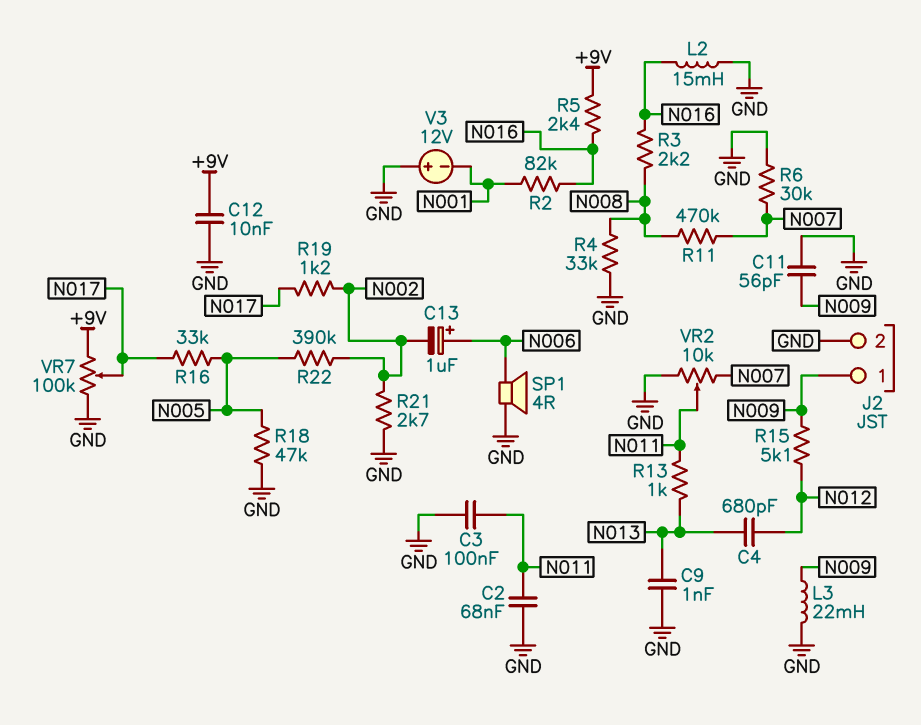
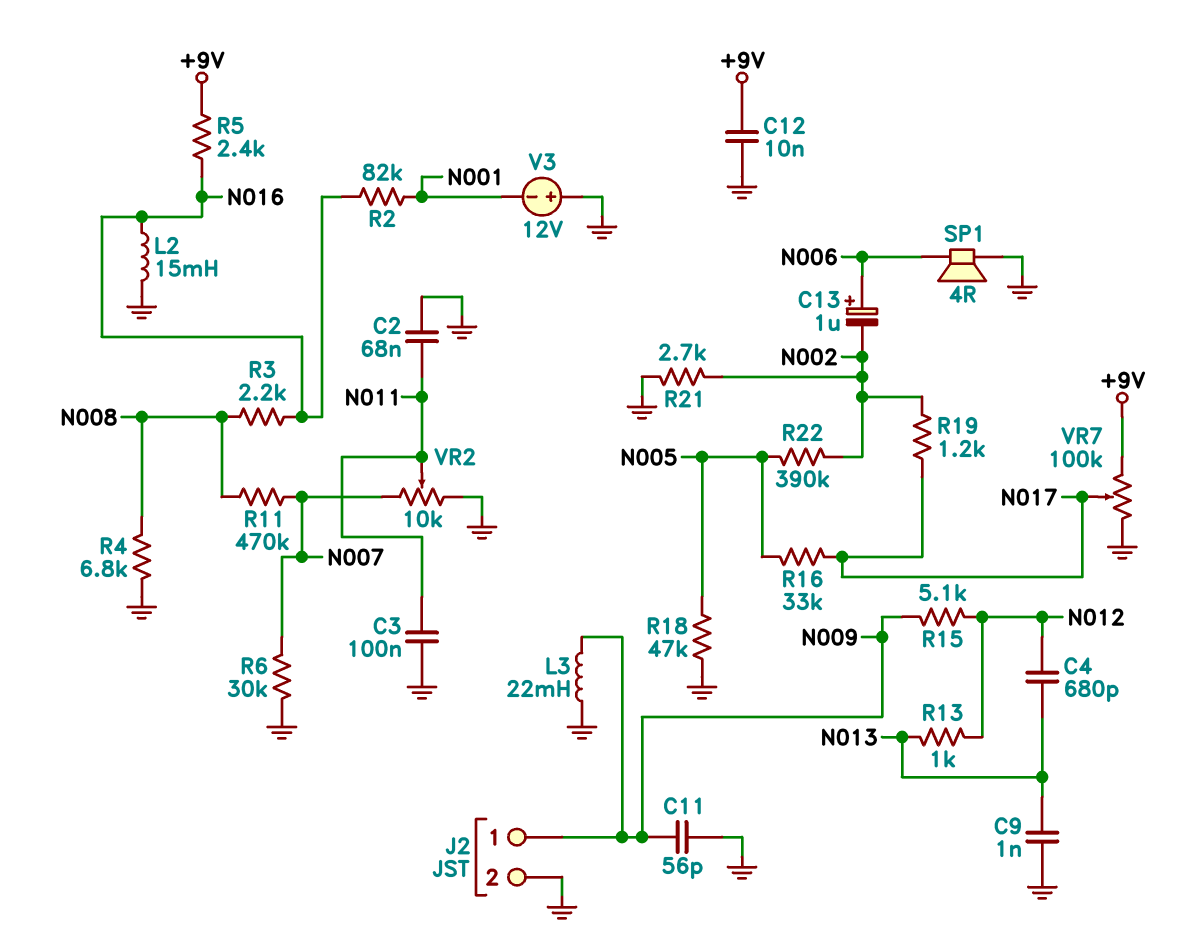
R4: 33k (GND, N008) -> 6.8k (GND, N008)
R13: 1k (N011, N013) -> 1k (N012, N013)

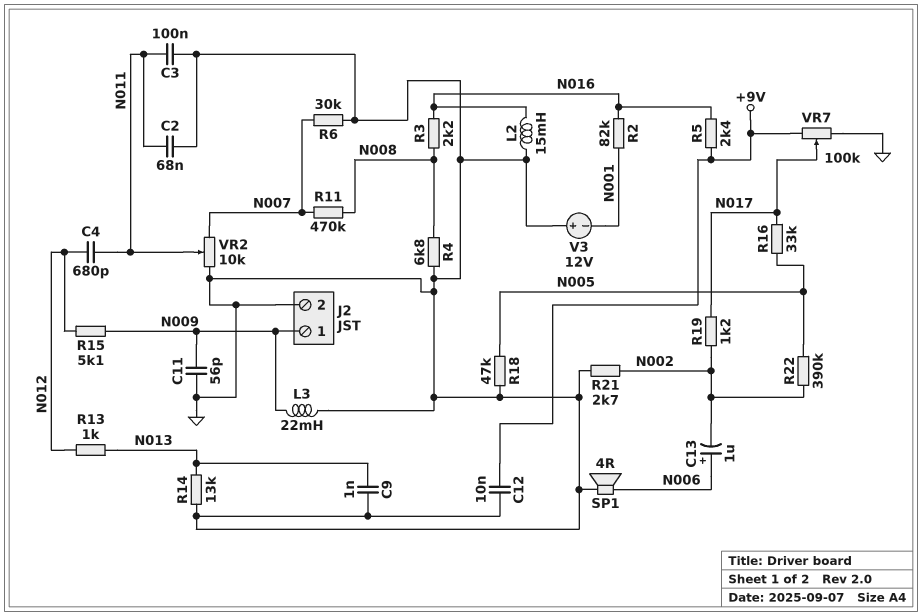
C4: 680pF (N012, N013) -> 680pF (N011, N012)
R14: none -> 13k (GND, N013)

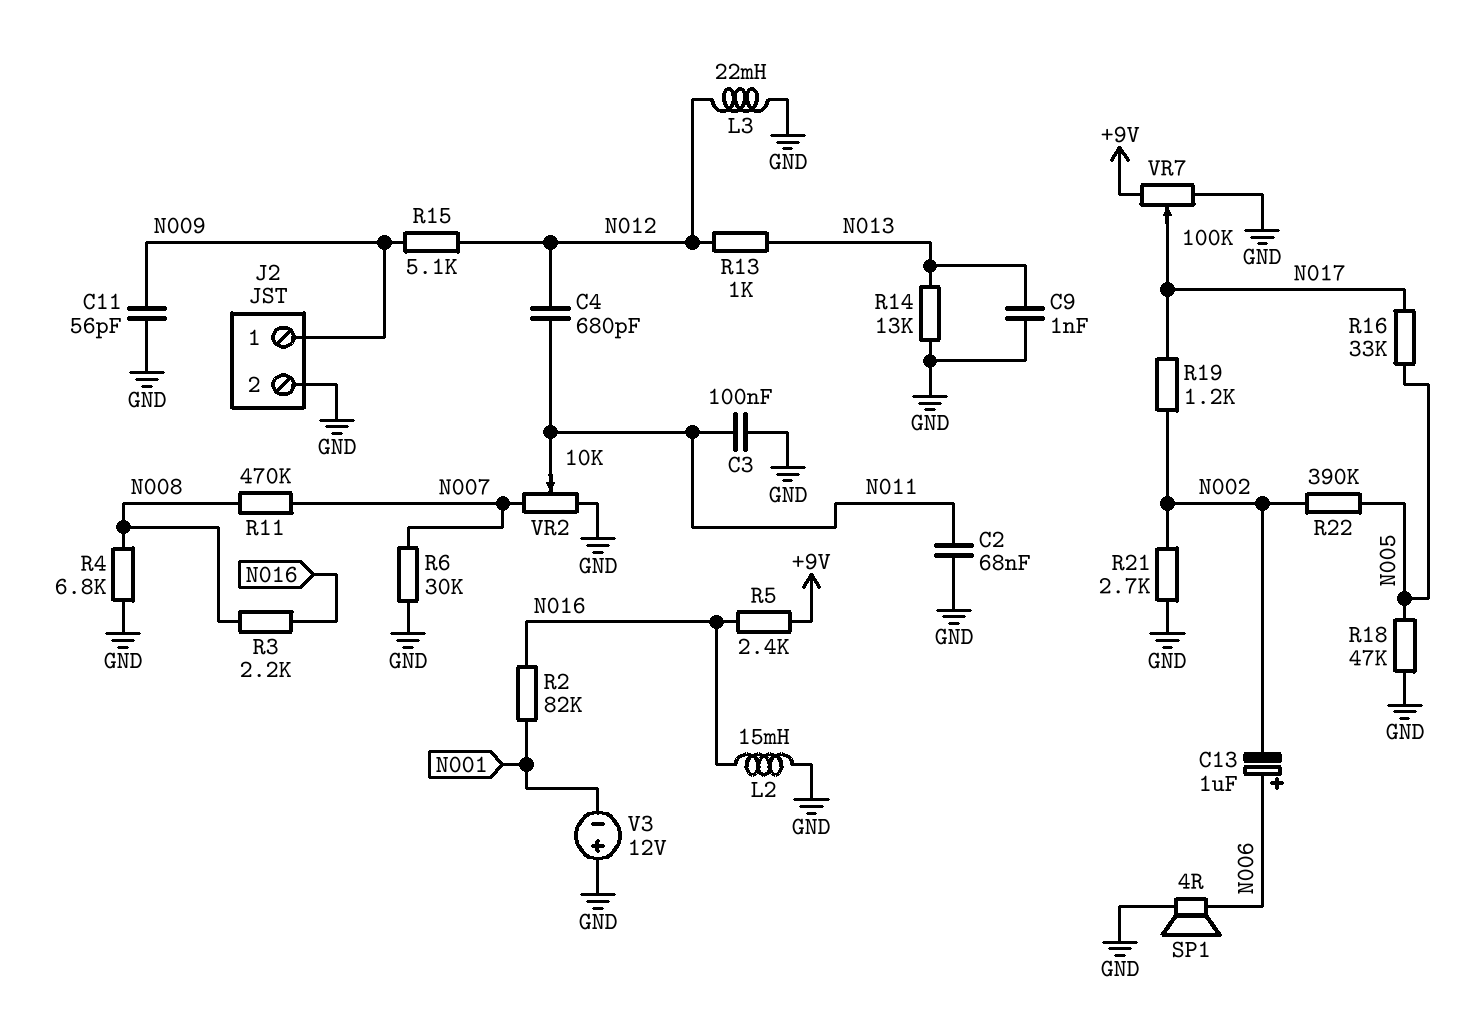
C12: 10nF (+9V, GND) -> none
L3: 22mH (GND, N009) -> 22mH (GND, N012)

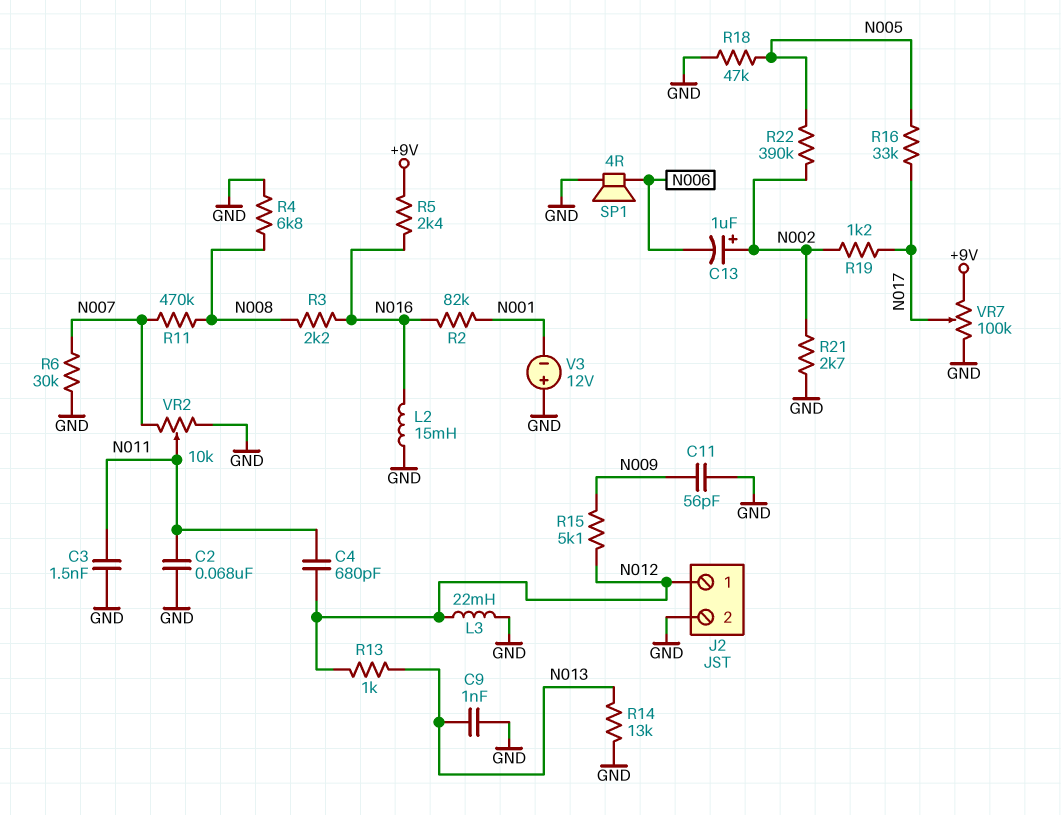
C3: 100nF (GND, N011) -> 1.5nF (GND, N011)
C13: 1uF (plus N006, minus N002) -> 1uF (plus N002, minus N006)
J2 pin 1: N009 -> N012

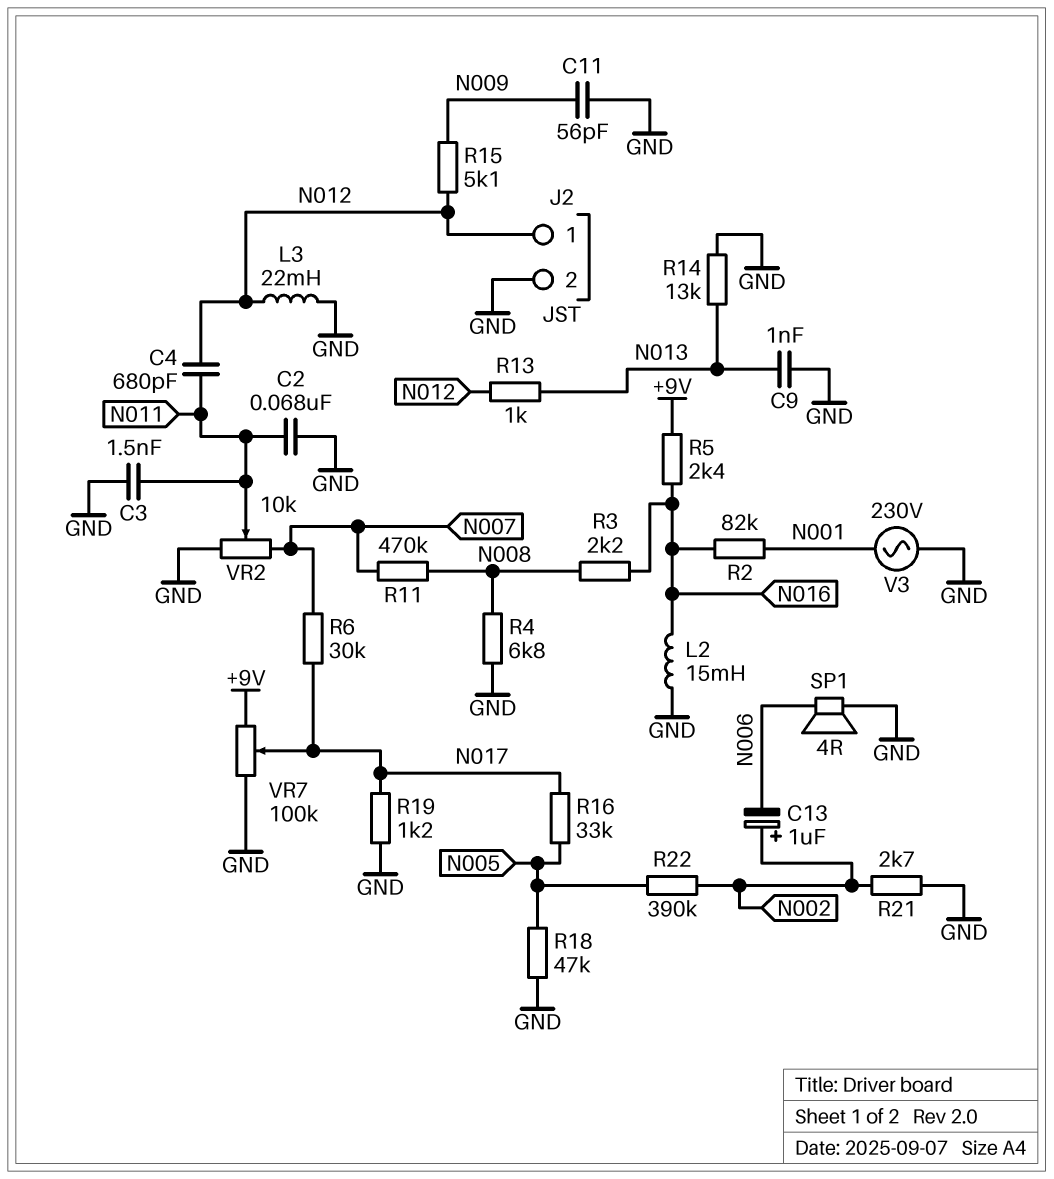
R6: 30k (GND, N007) -> 30k (N007, N017)
R19: 1.2k (N002, N017) -> 1.2k (GND, N017)
V3: 12V (plus GND, minus N001) -> AC 230V (GND, N001)

